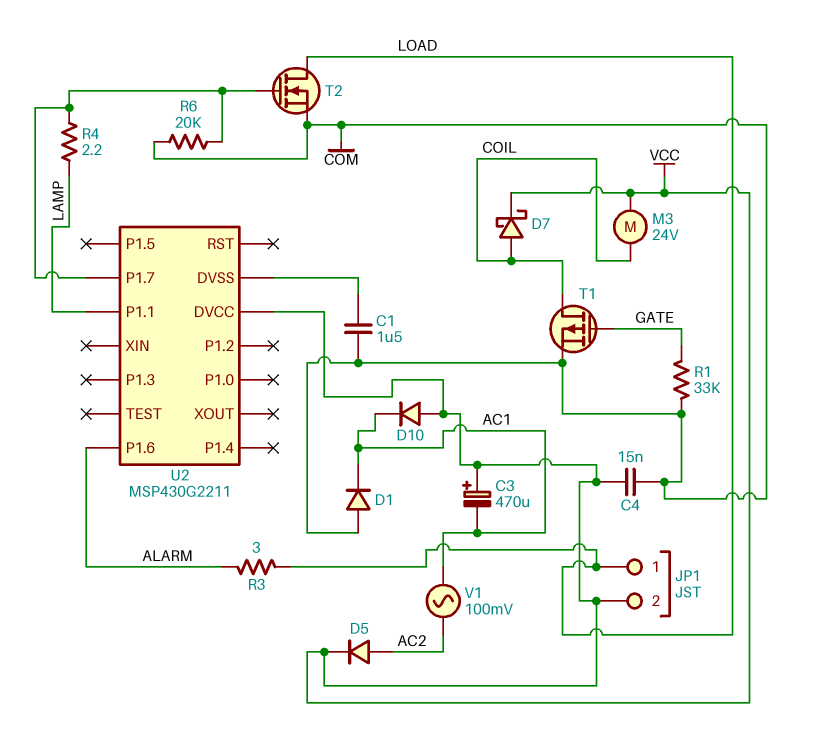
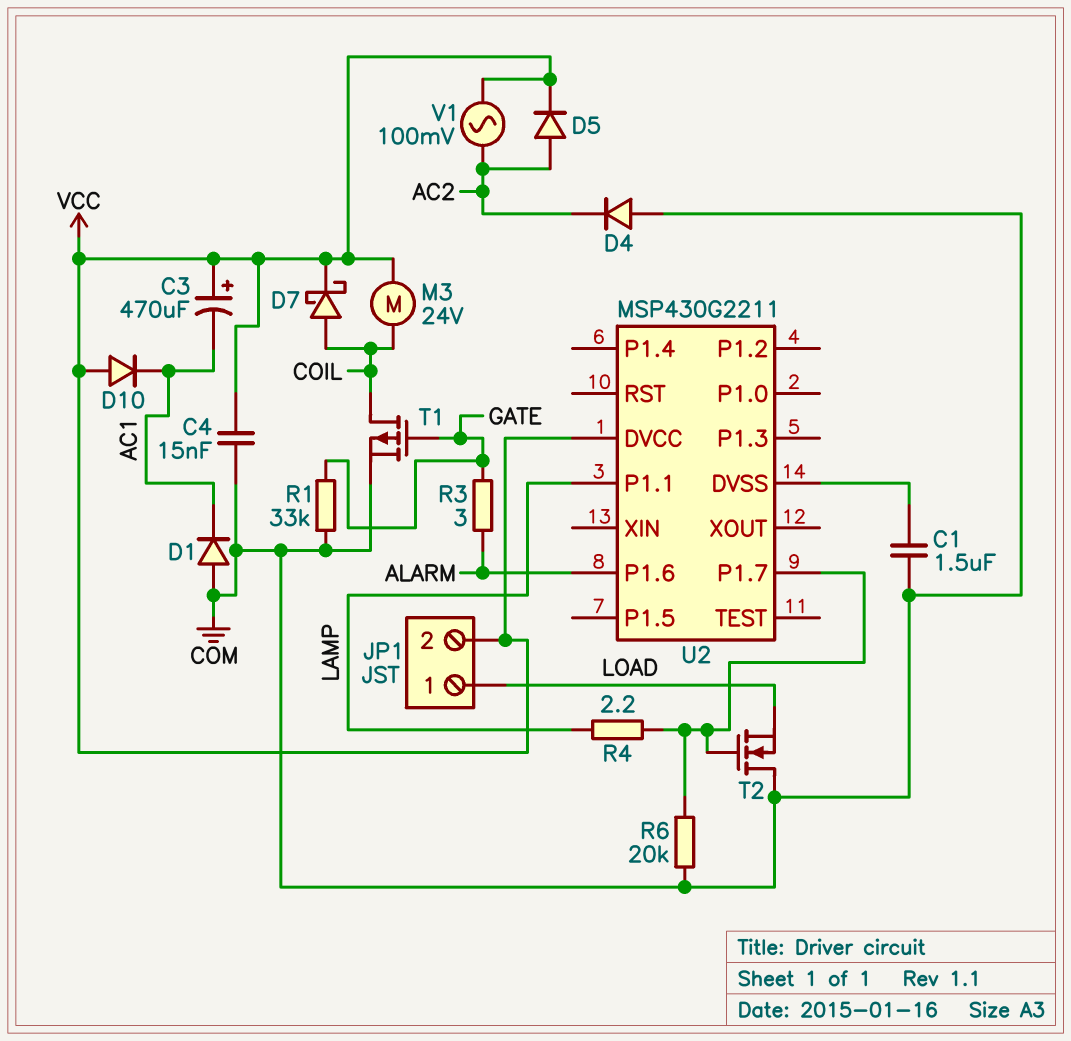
D4: none -> diode (A COM, K AC2)
R3: 3 (ALARM, LOAD) -> 3 (ALARM, GATE)
T2: NMOS (G U2/P1.7, D LOAD, S COM) -> NMOS (G U2/P1.7, D COM, S LOAD)
V1: AC 100mV (AC1, AC2) -> AC 100mV (AC2, VCC)

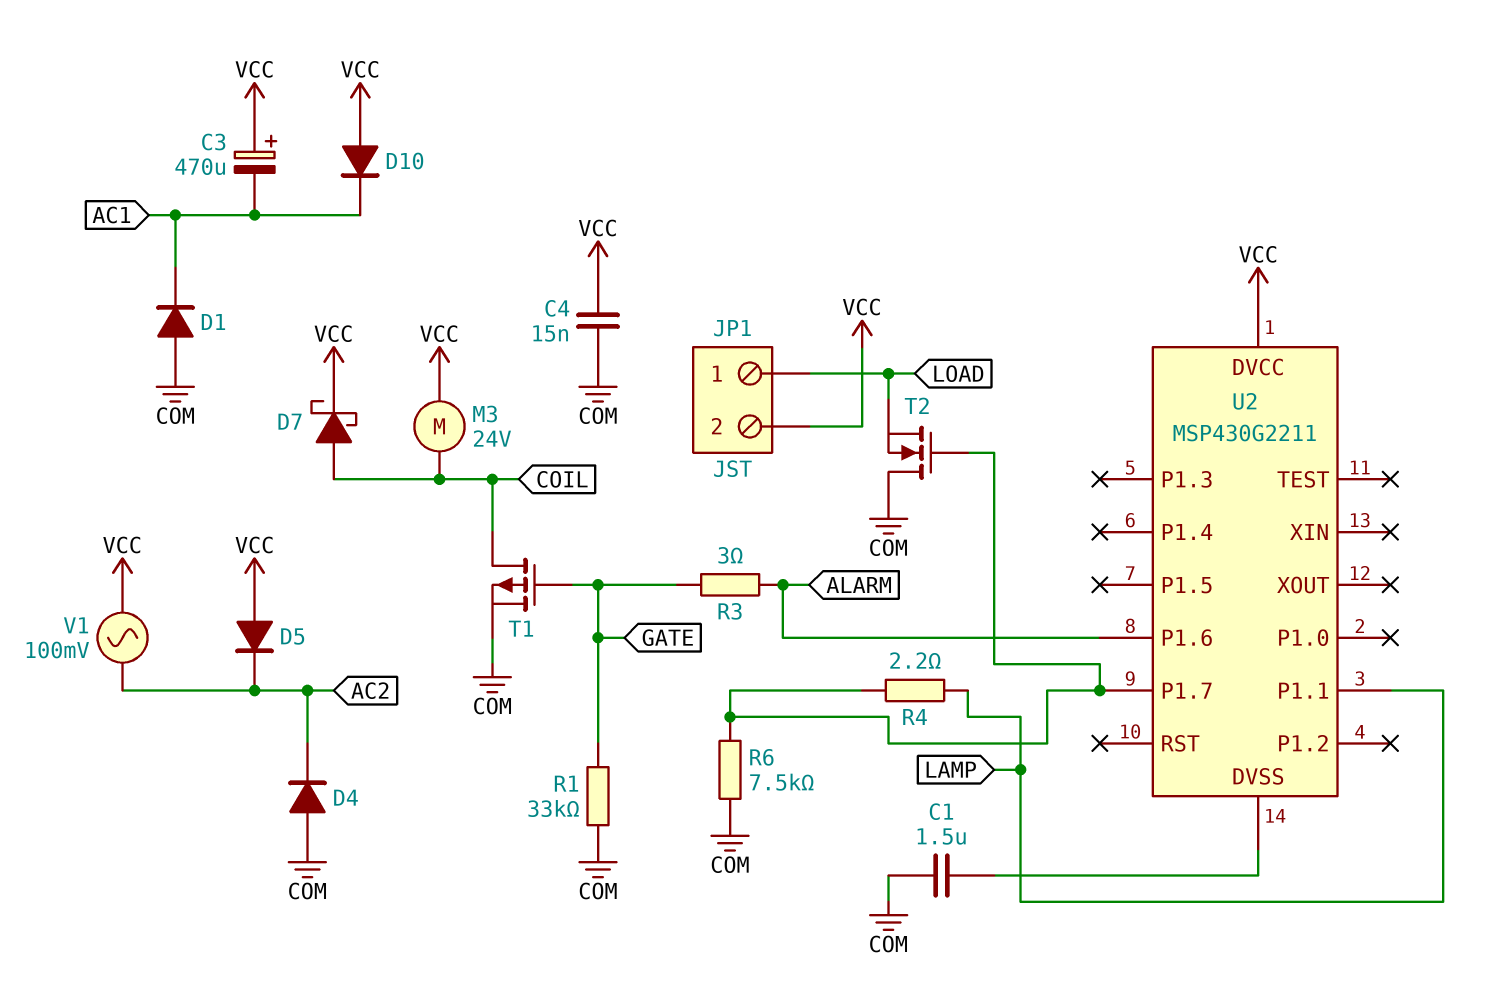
D5: diode (A AC2, K VCC) -> diode (A VCC, K AC2)
R6: 20k (COM, U2/P1.7) -> 7.5k (COM, U2/P1.7)

